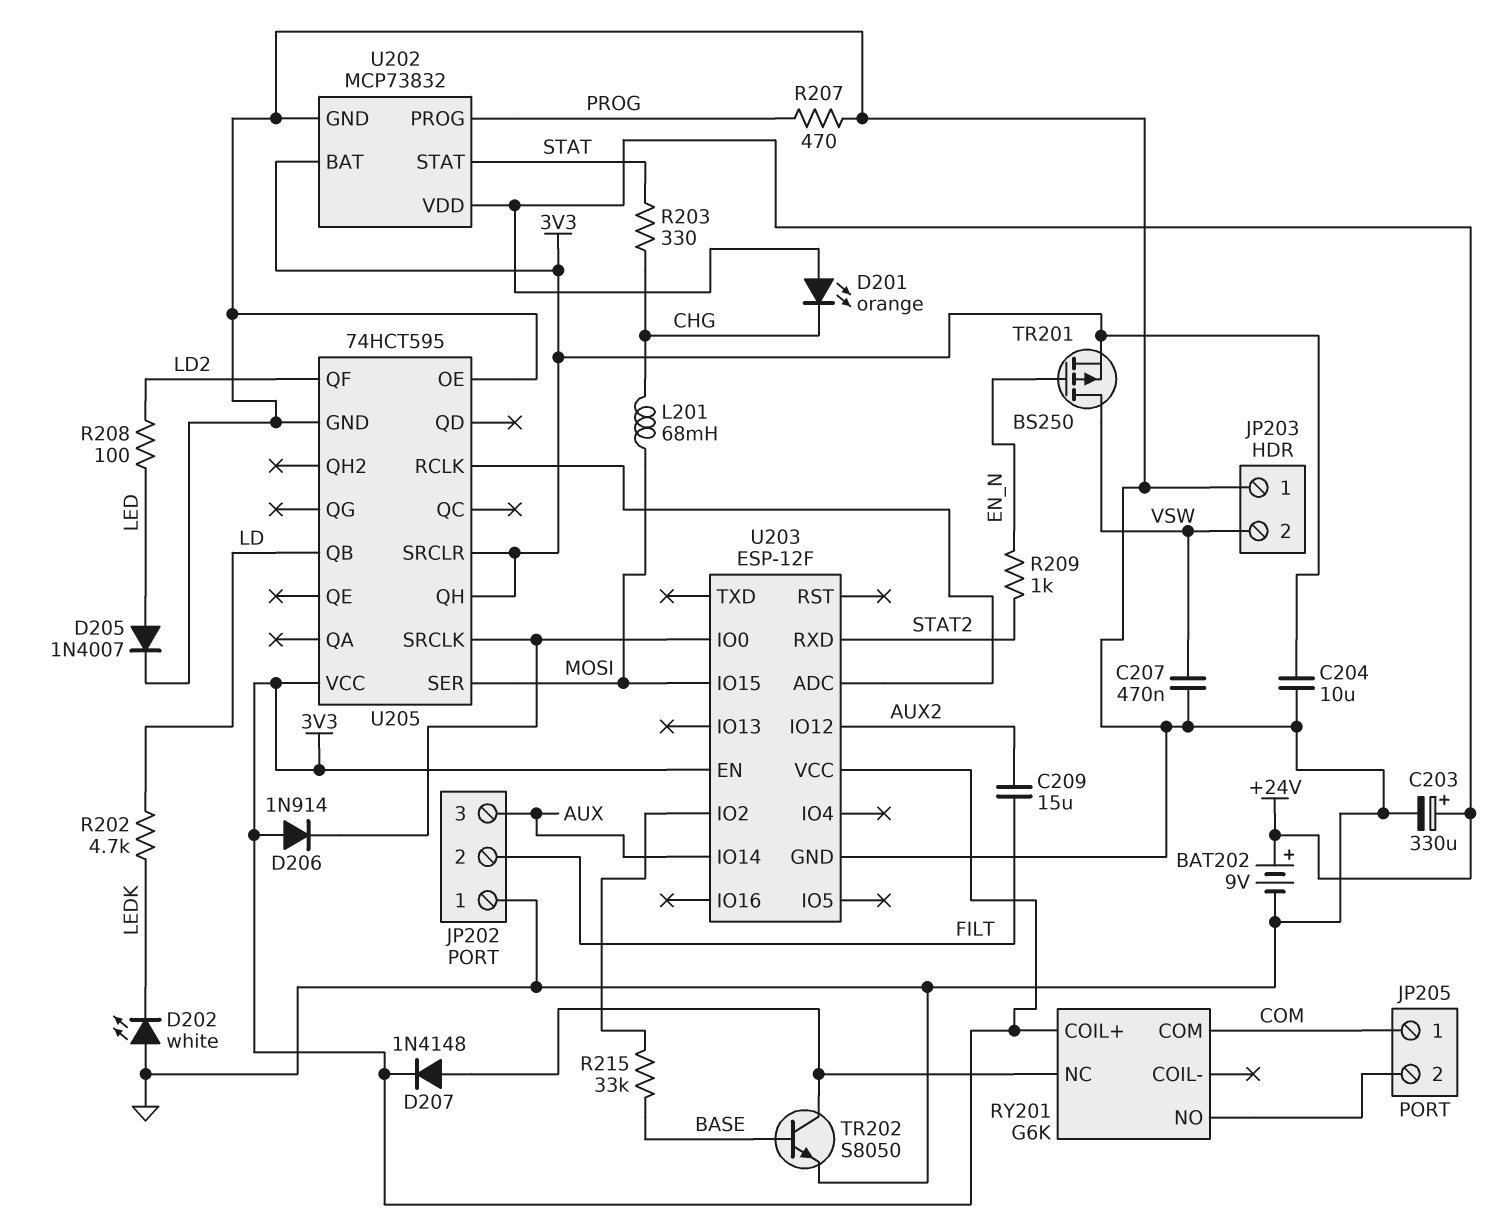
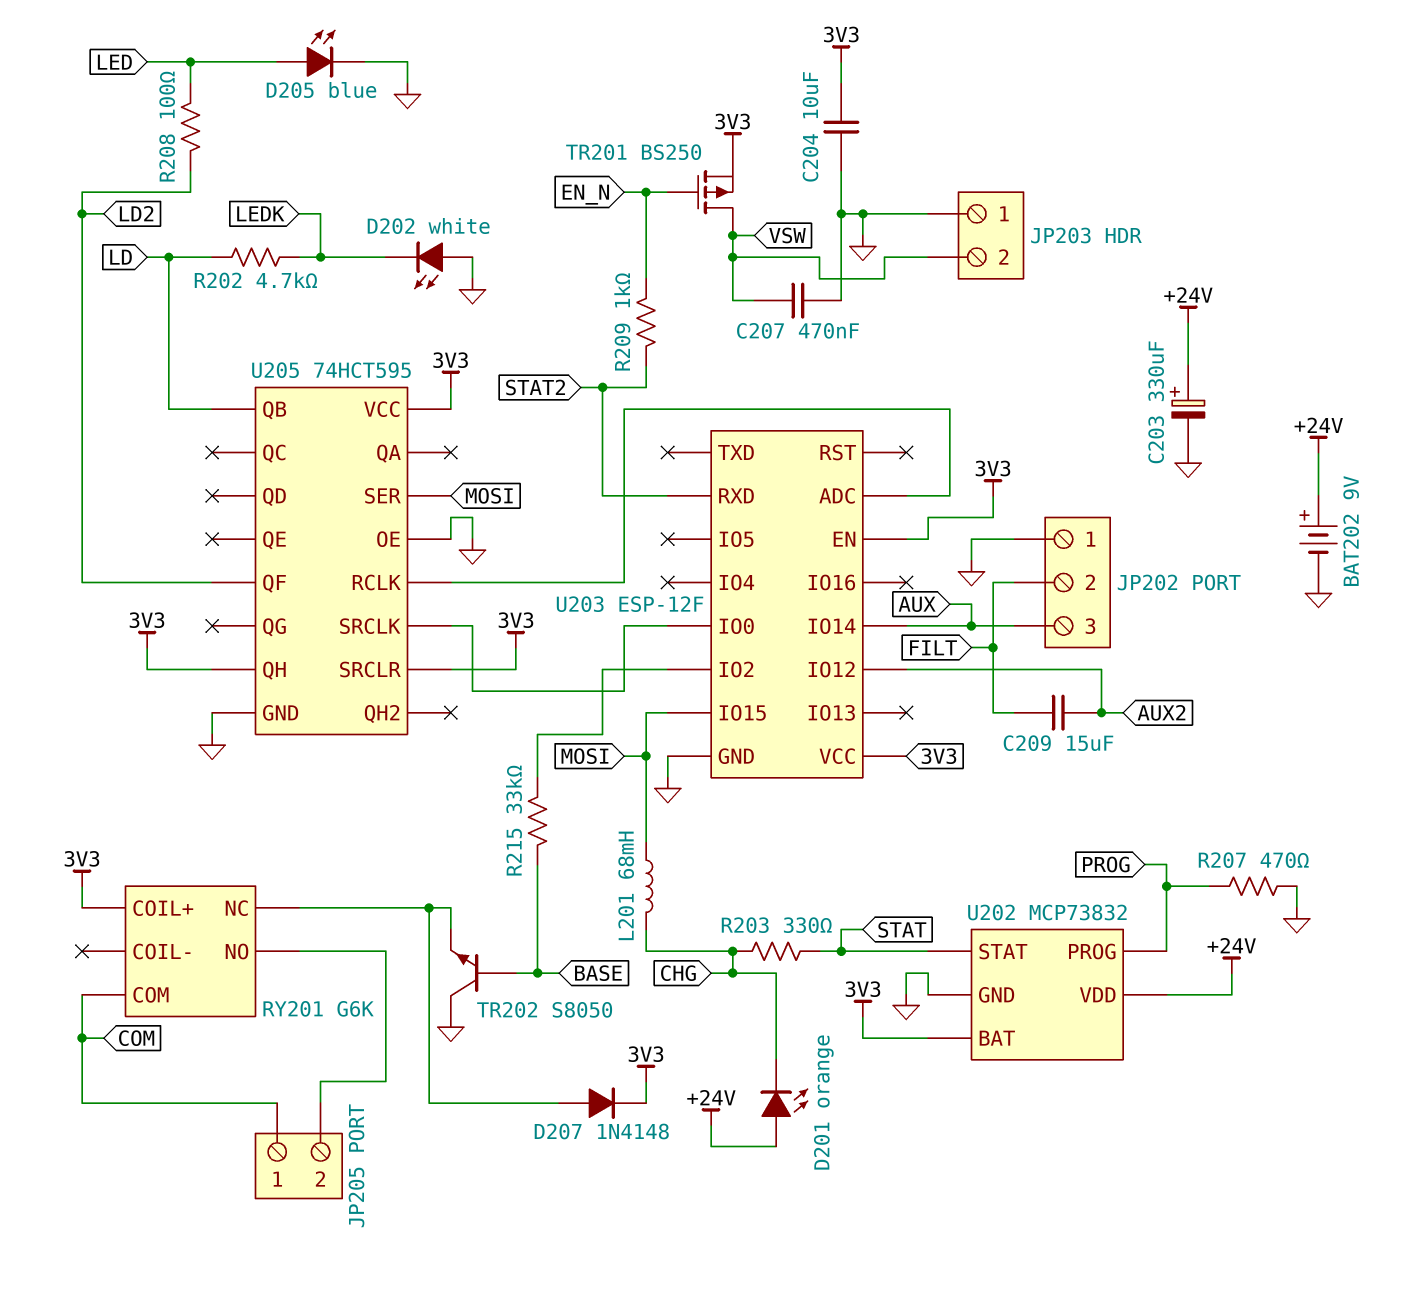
D205: diode 1N4007 (A LED, K GND) -> LED blue (A LED, K GND)
D206: diode 1N914 (A 3V3, K U203/IO0) -> none
TR202: NPN S8050 (B BASE, C RY201/NC, E GND) -> NPN S8050 (B BASE, C GND, E RY201/NC)

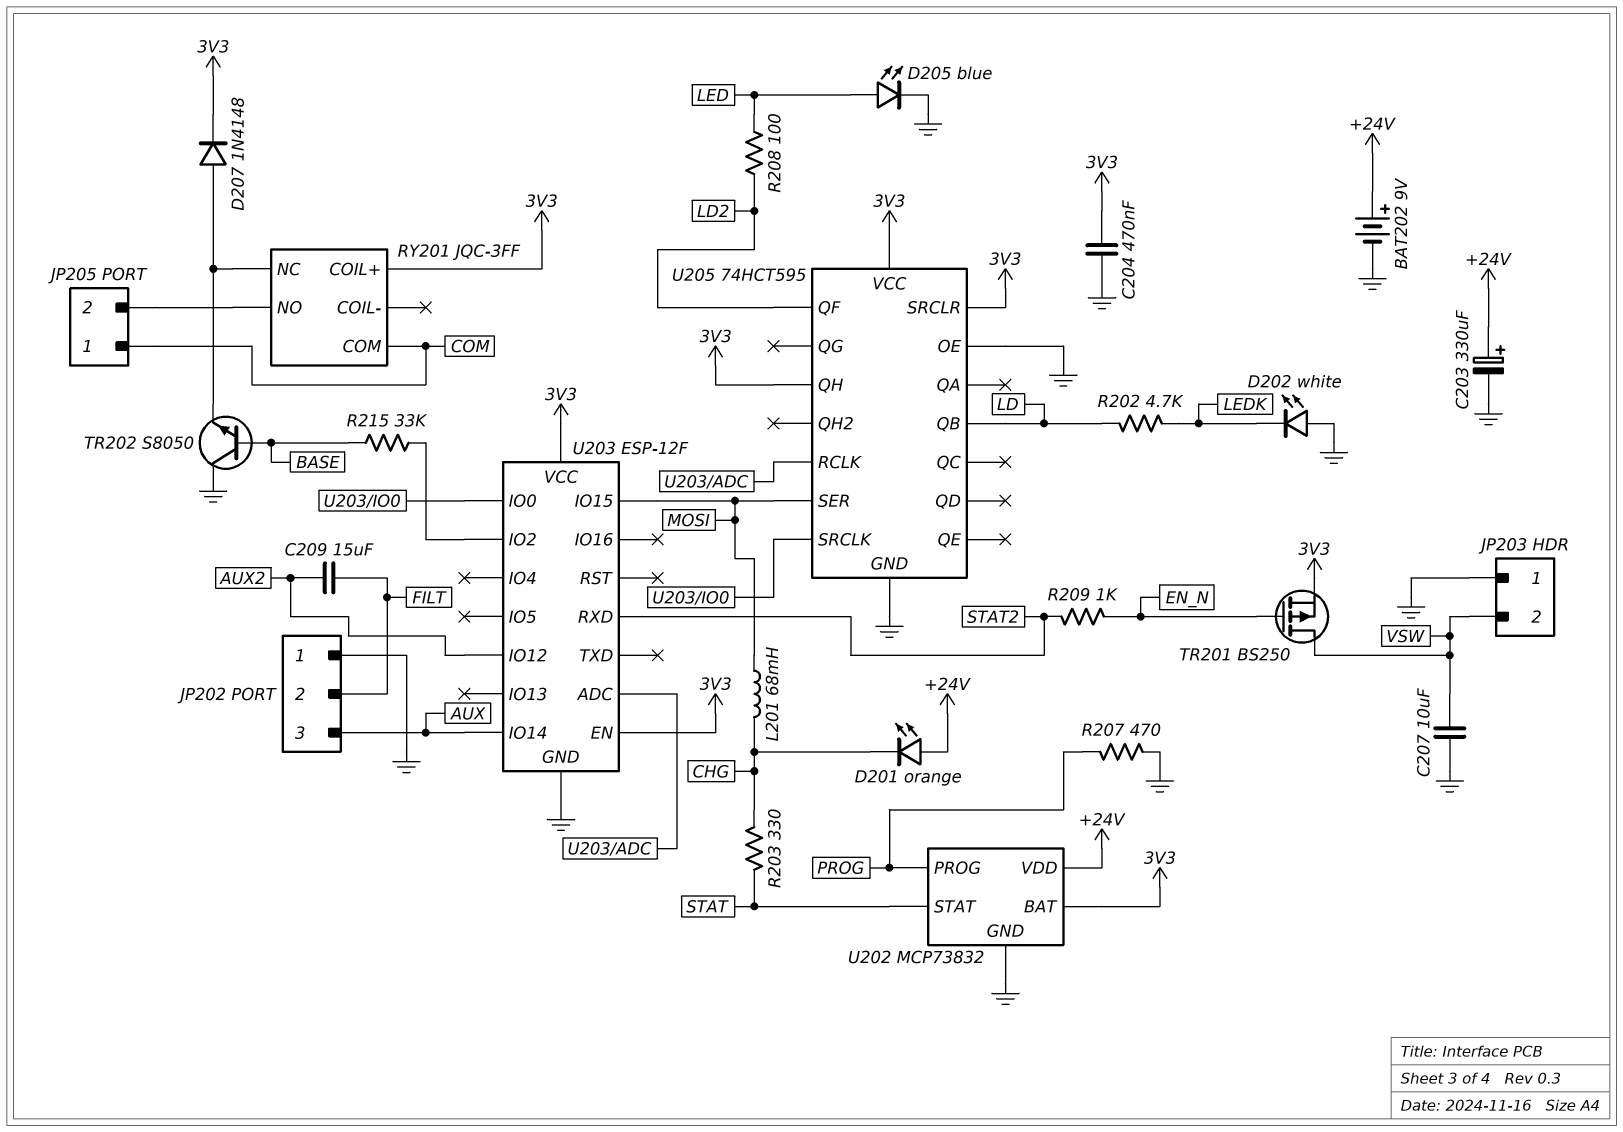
C204: 10uF (3V3, GND) -> 470nF (3V3, GND)
C207: 470nF (GND, VSW) -> 10uF (GND, VSW)
RY201: G6K -> JQC-3FF

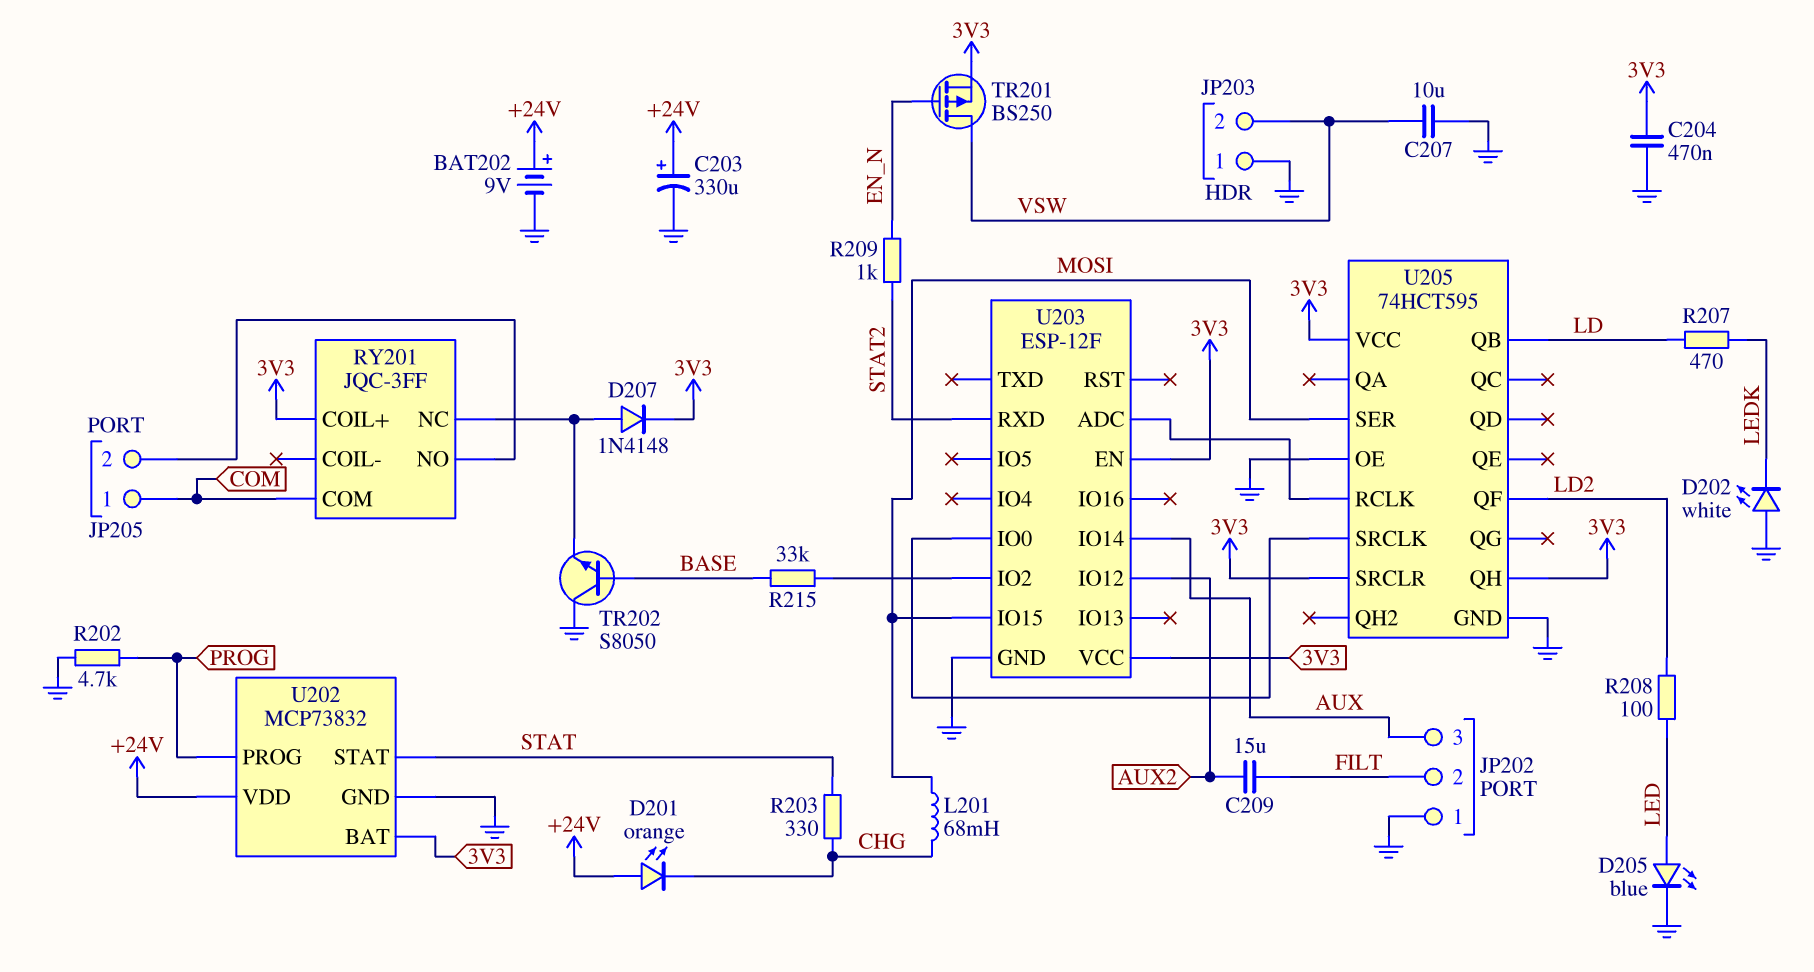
R202: 4.7k (LD, LEDK) -> 4.7k (GND, PROG)
R207: 470 (GND, PROG) -> 470 (LD, LEDK)

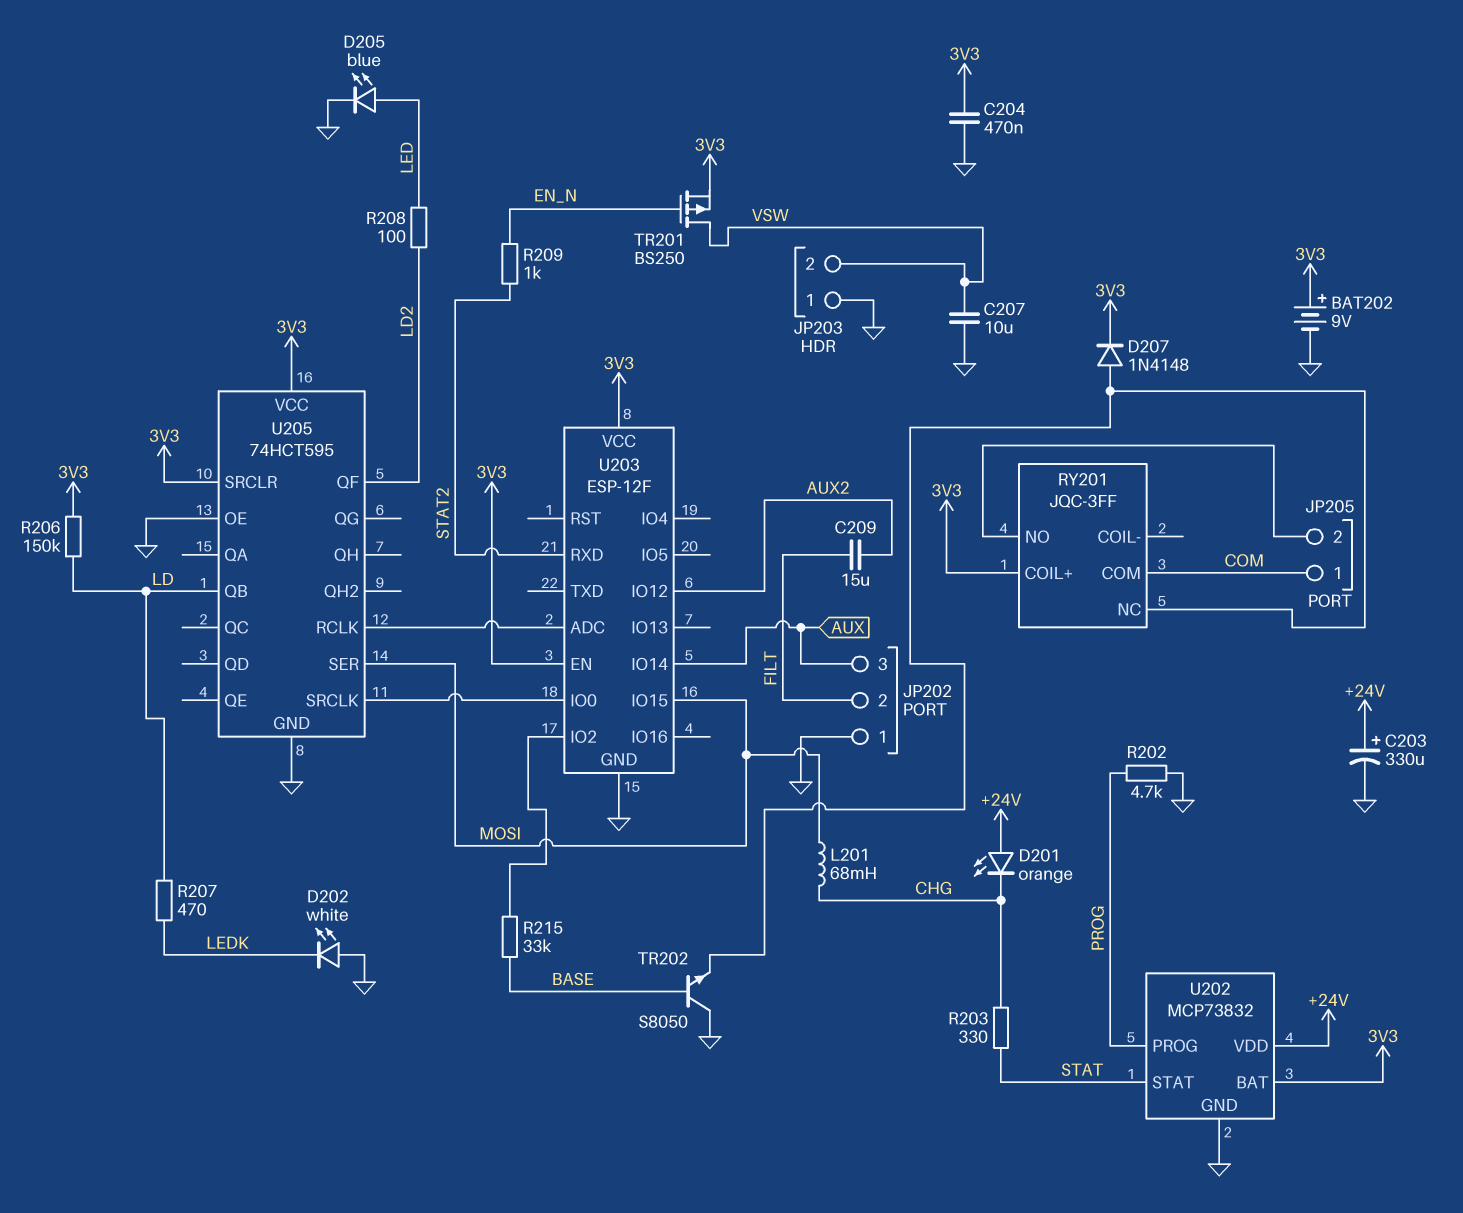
BAT202: 9V (plus +24V, minus GND) -> 9V (plus 3V3, minus GND)
R206: none -> 150k (3V3, LD)
U205 pin QH: 3V3 -> none

